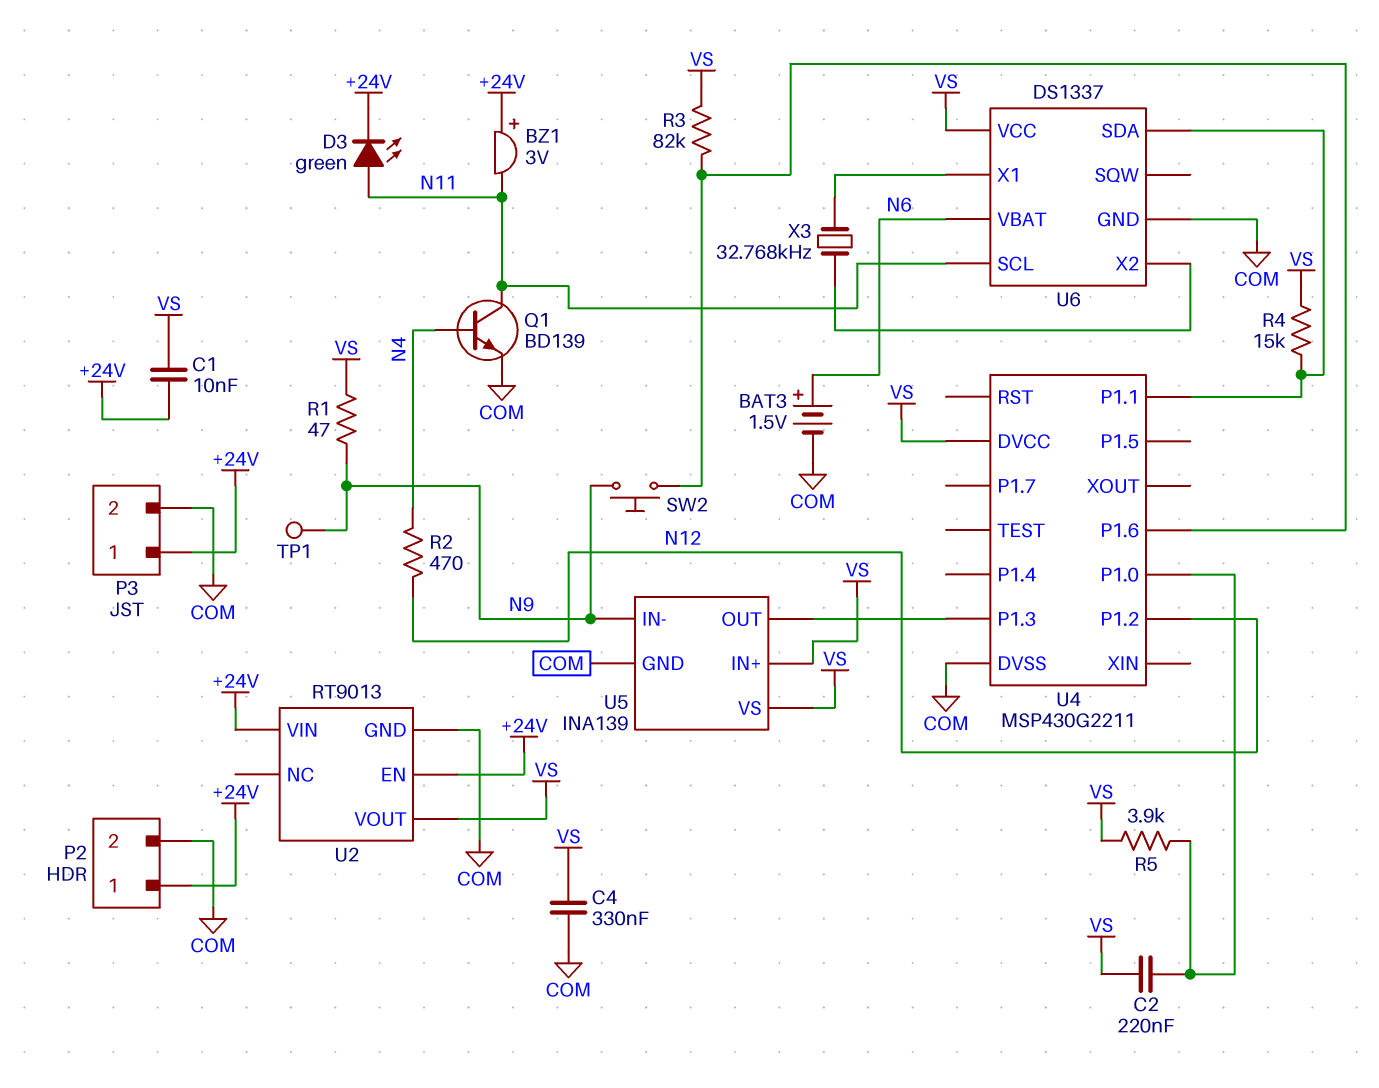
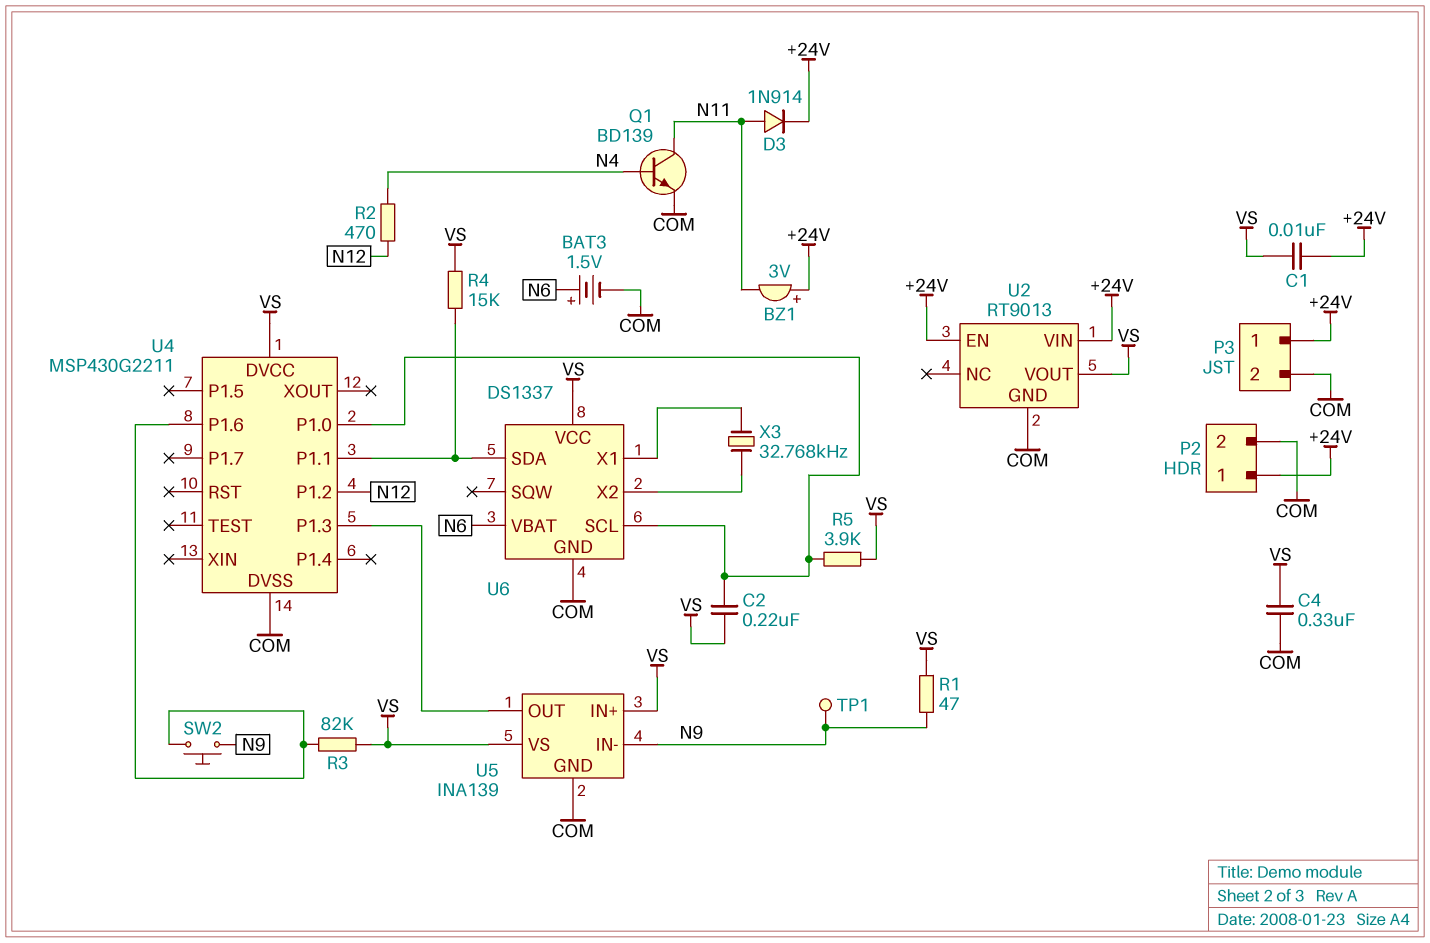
D3: LED green (A N11, K +24V) -> diode 1N914 (A N11, K +24V)
U6 pin SCL: N11 -> U4/P1.0

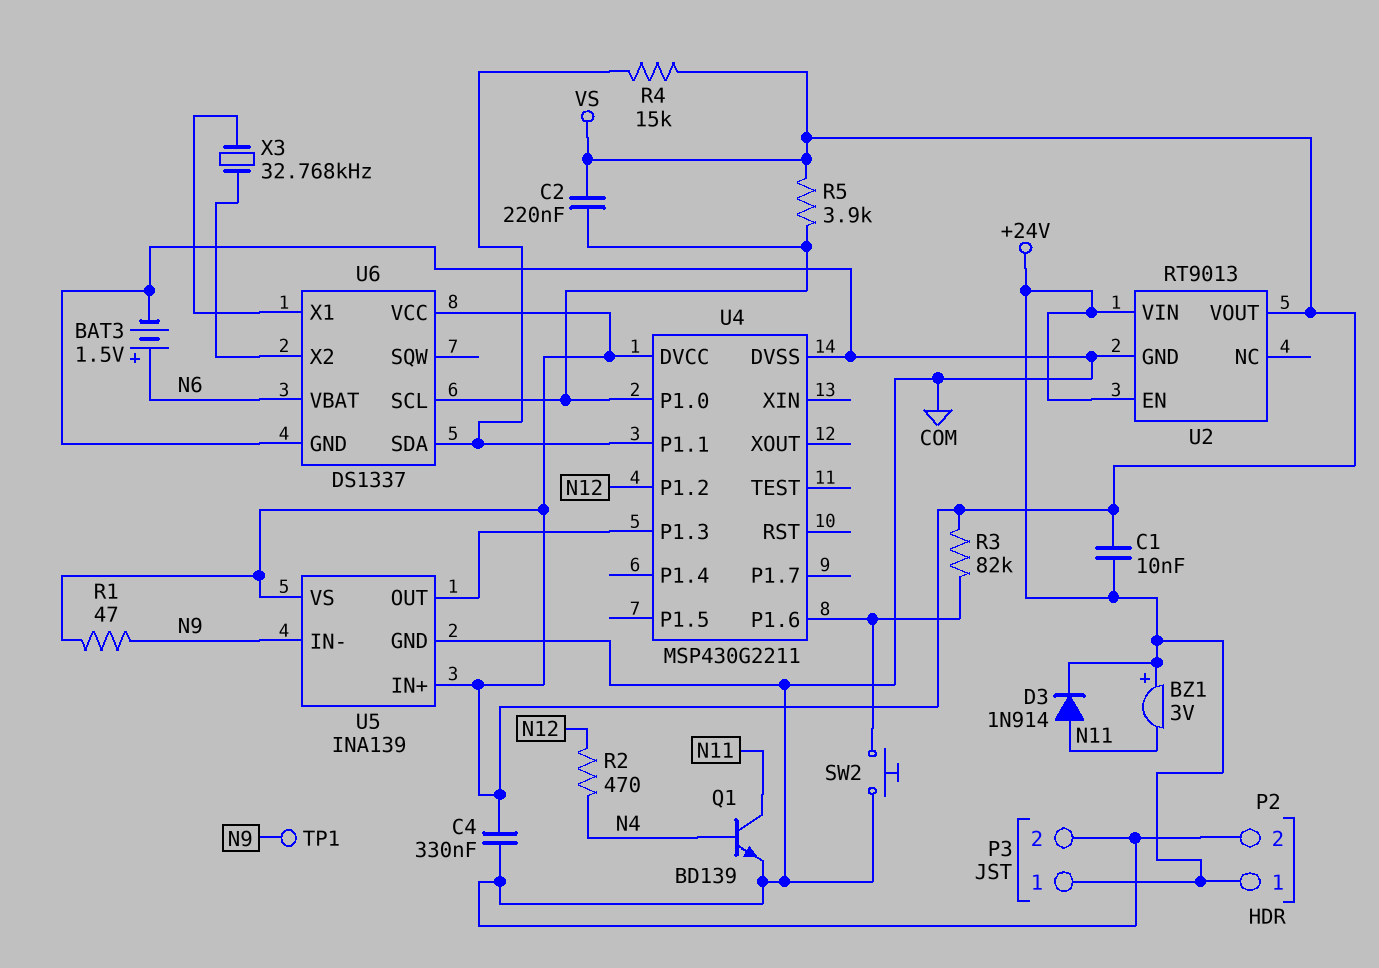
SW2: button (N9, U4/P1.6) -> button (COM, U4/P1.6)

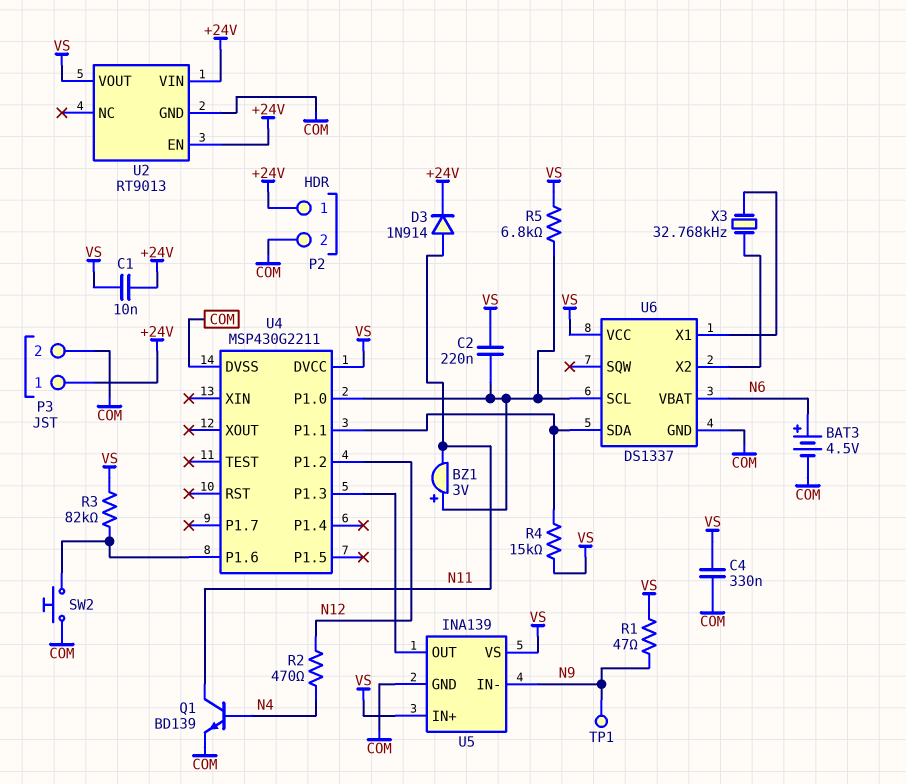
BAT3: 1.5V (plus N6, minus COM) -> 4.5V (plus N6, minus COM)
BZ1: buzzer 3V (plus +24V, minus N11) -> buzzer 3V (plus U4/P1.0, minus N11)
R5: 3.9k (U4/P1.0, VS) -> 6.8k (U4/P1.0, VS)

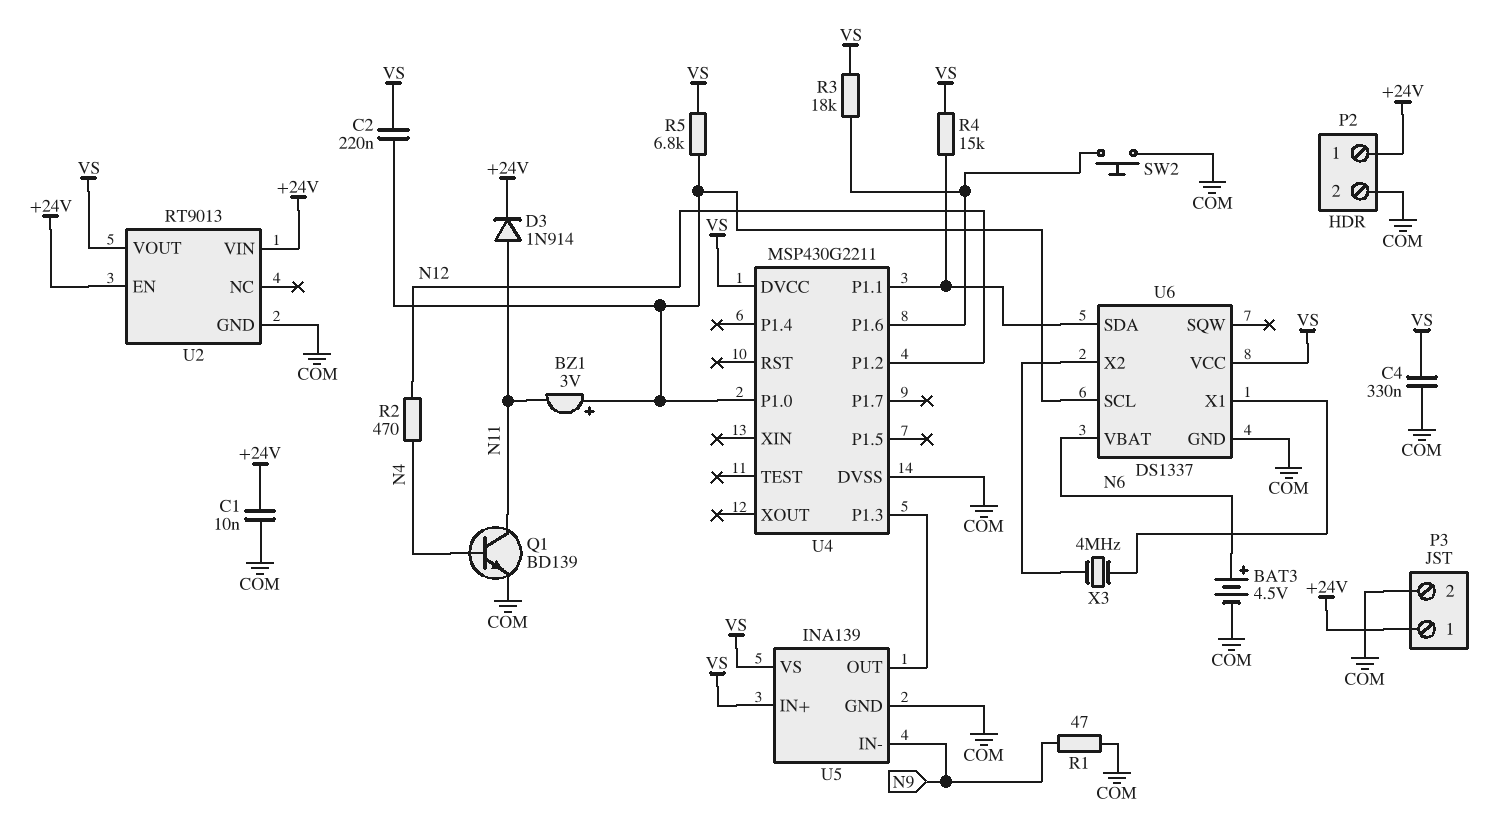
C1: 10nF (+24V, VS) -> 10nF (+24V, COM)
R1: 47 (N9, VS) -> 47 (COM, N9)
R3: 82k (U4/P1.6, VS) -> 18k (U4/P1.6, VS)
TP1: test point (N9) -> none
X3: 32.768kHz (U6/X1, U6/X2) -> 4MHz (U6/X1, U6/X2)

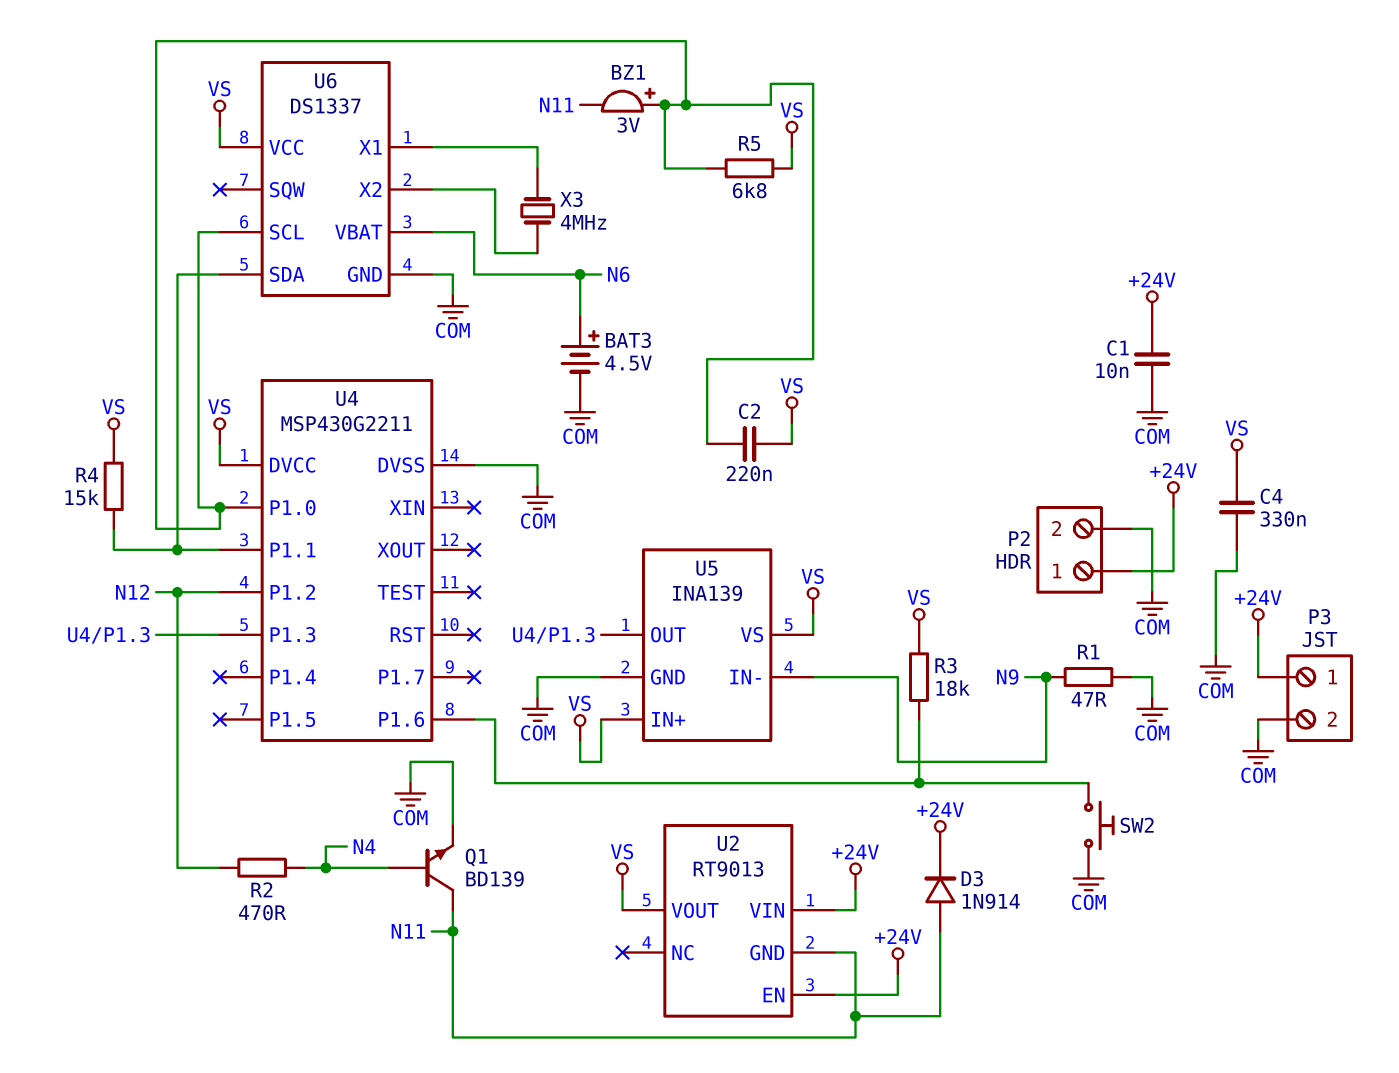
U2 pin GND: COM -> N11

